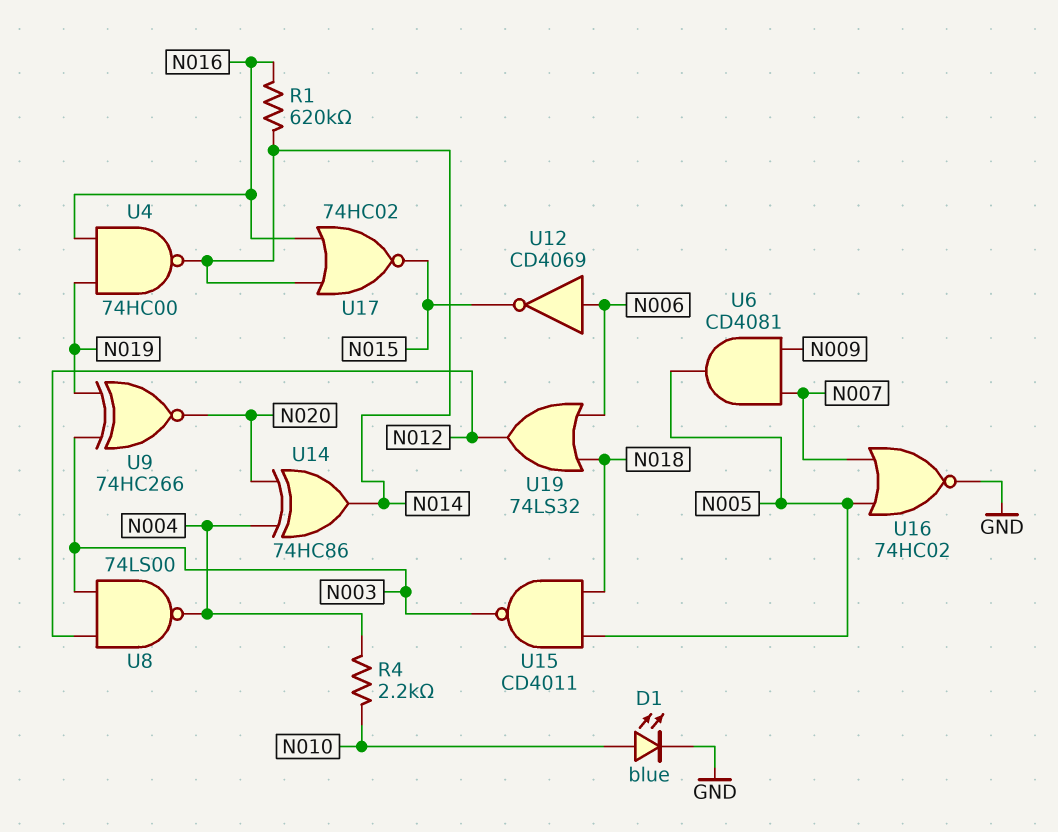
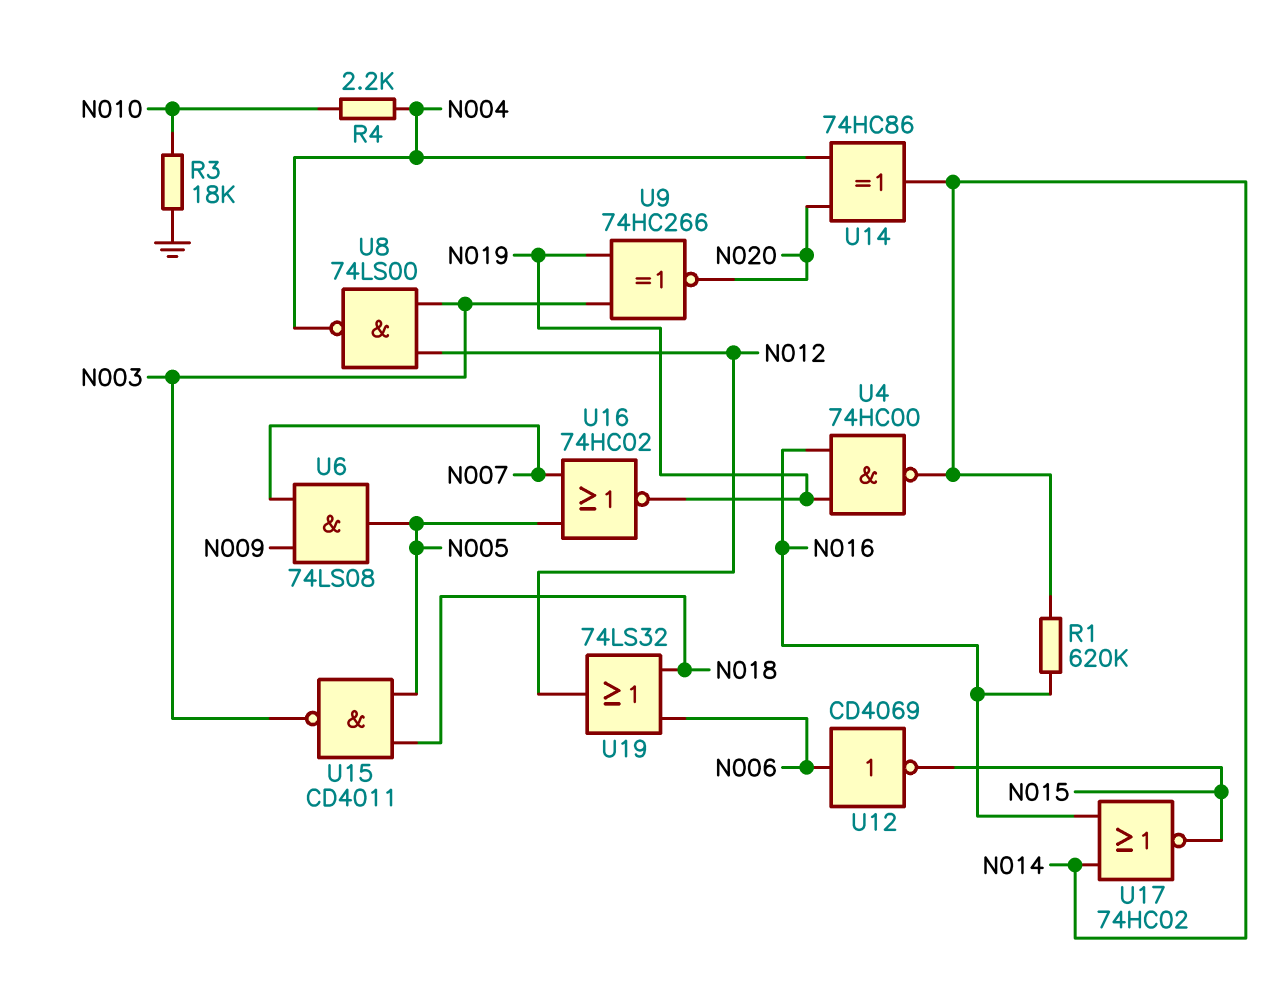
D1: LED blue (A N010, K GND) -> none
R3: none -> 18k (GND, N010)
U6: AND CD4081 (in N007, in N009, out N005) -> AND 74LS08 (in N007, in N009, out N005)
U16: NOR 74HC02 (in N005, in N007, out GND) -> NOR 74HC02 (in N005, in N007, out N019)

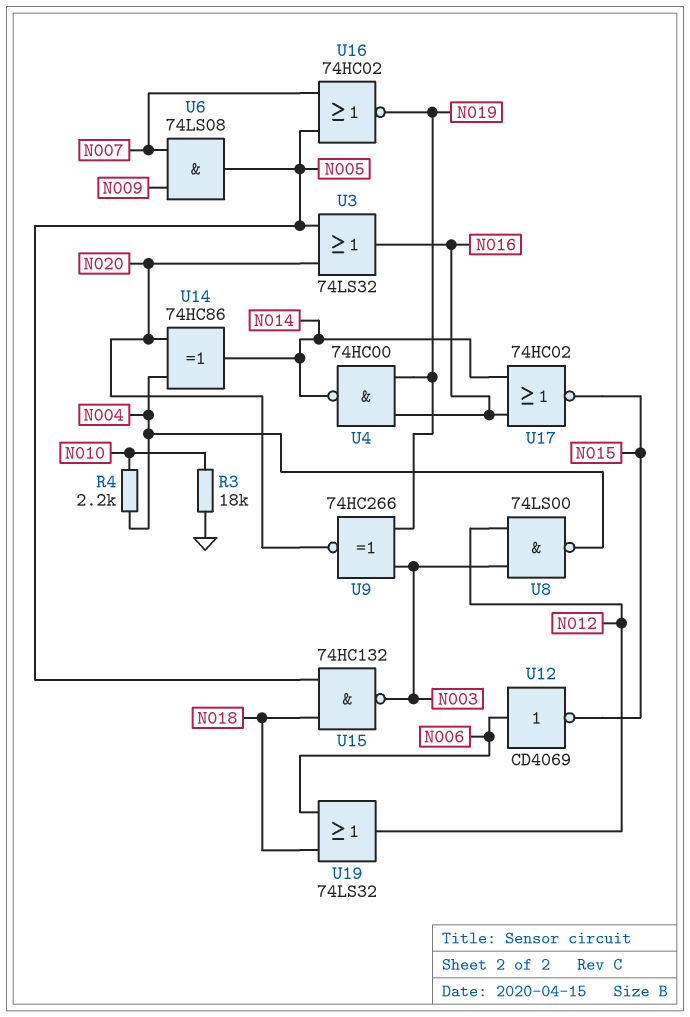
R1: 620k (N014, N016) -> none
U3: none -> OR 74LS32 (in N005, in N020, out N016)
U15: NAND CD4011 (in N005, in N018, out N003) -> NAND 74HC132 (in N005, in N018, out N003)

